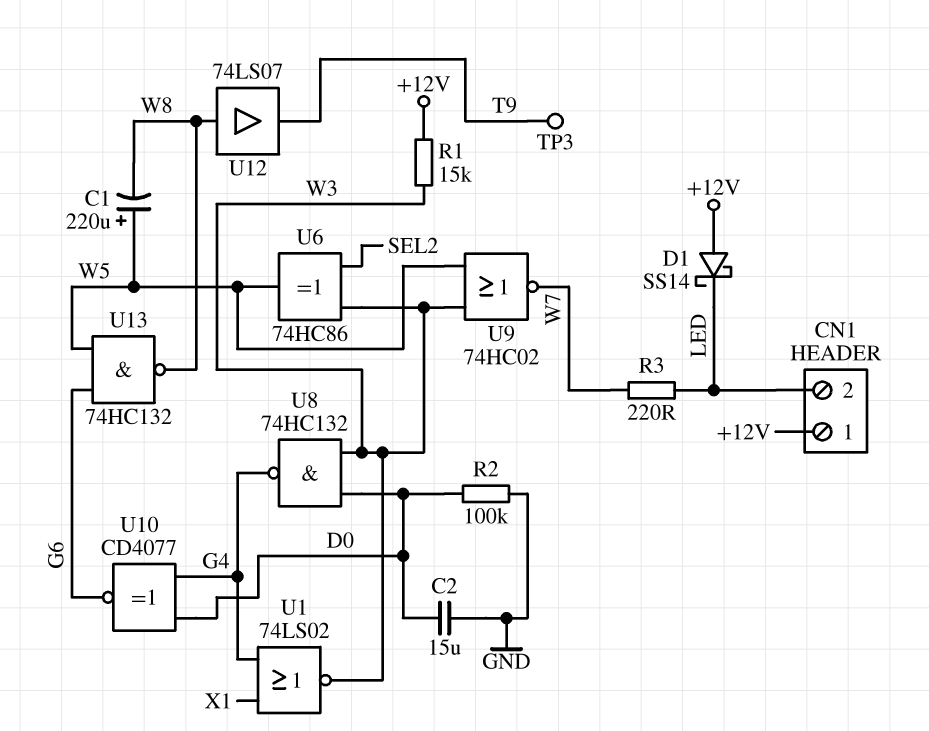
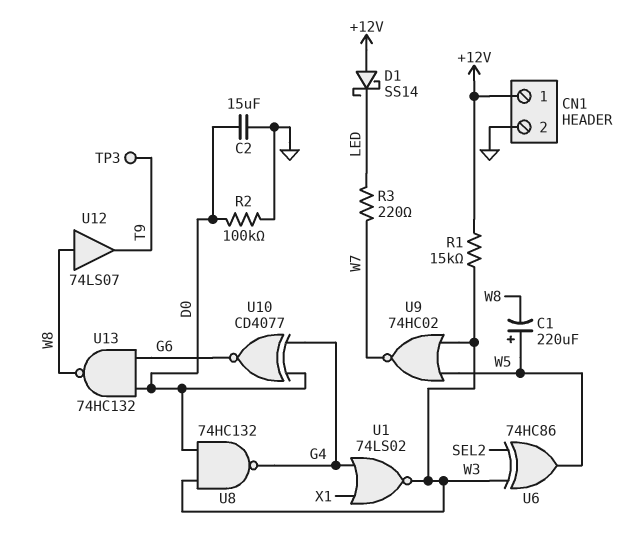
CN1 pin 2: LED -> GND
U13: NAND 74HC132 (in G6, in W5, out W8) -> NAND 74HC132 (in D0, in G6, out W8)

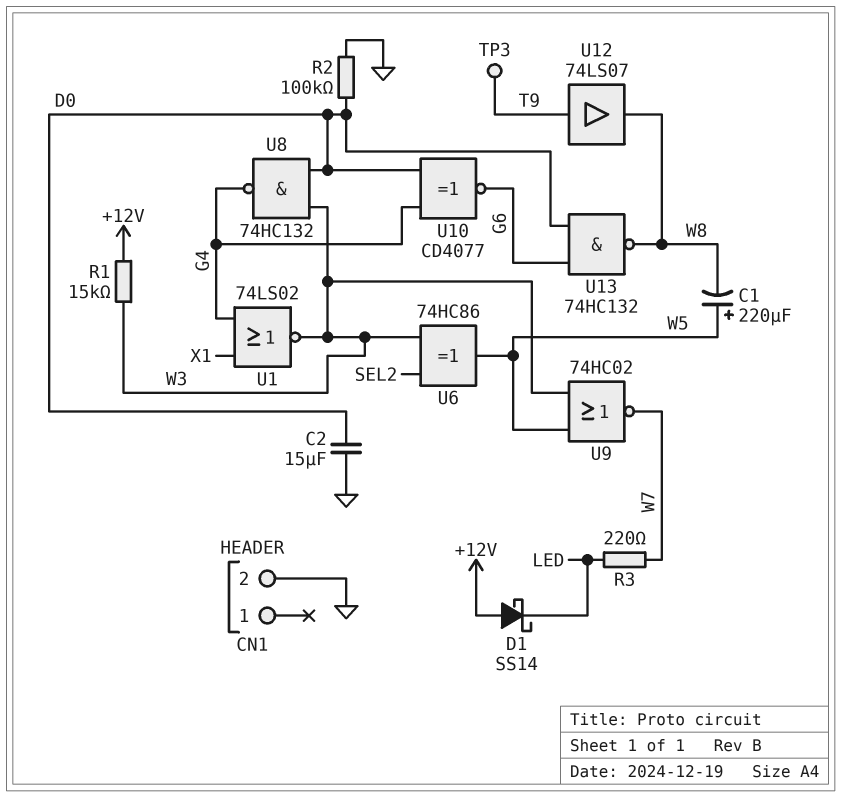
CN1 pin 1: +12V -> none
U12: buffer 74LS07 (in W8, out T9) -> buffer 74LS07 (in T9, out W8)

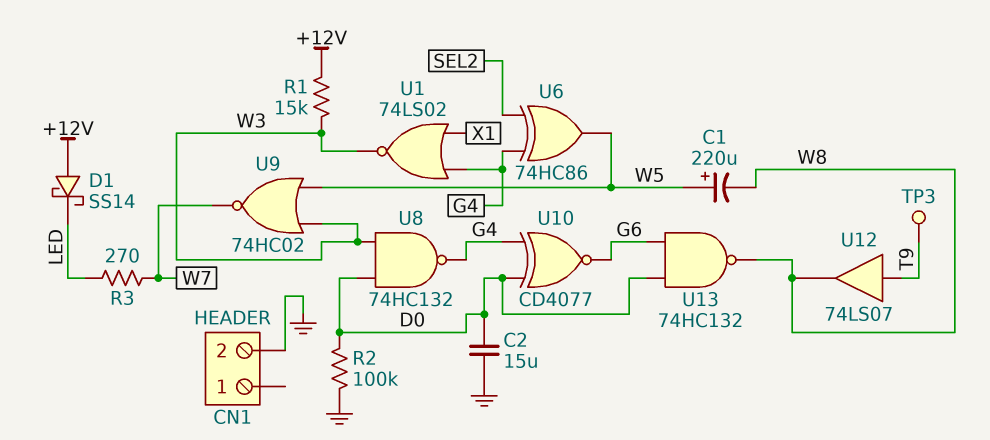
R3: 220 (LED, W7) -> 270 (LED, W7)
U6: XOR 74HC86 (in SEL2, in W3, out W5) -> XOR 74HC86 (in G4, in SEL2, out W5)

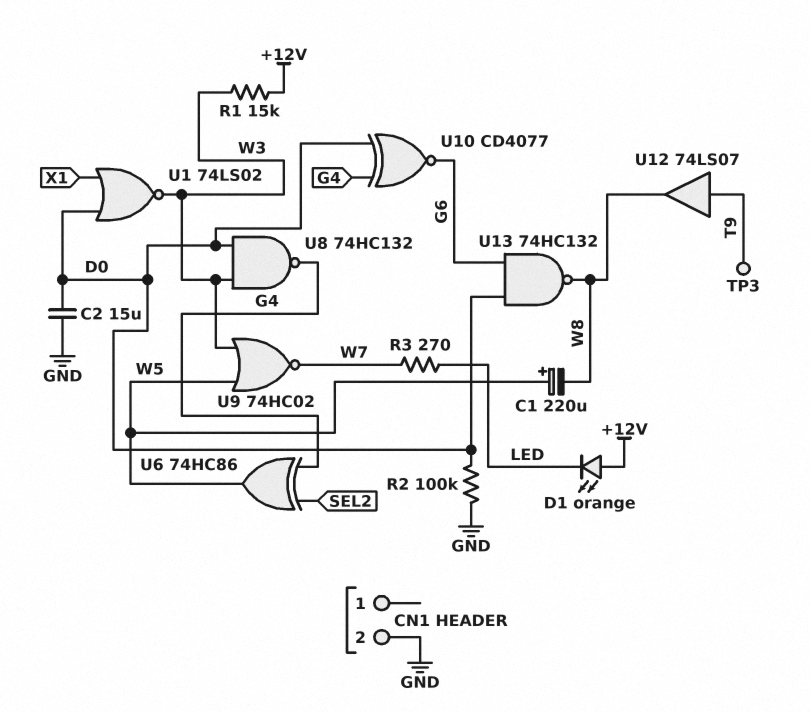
D1: schottky SS14 (A +12V, K LED) -> LED orange (A +12V, K LED)
U1: NOR 74LS02 (in G4, in X1, out W3) -> NOR 74LS02 (in D0, in X1, out W3)

